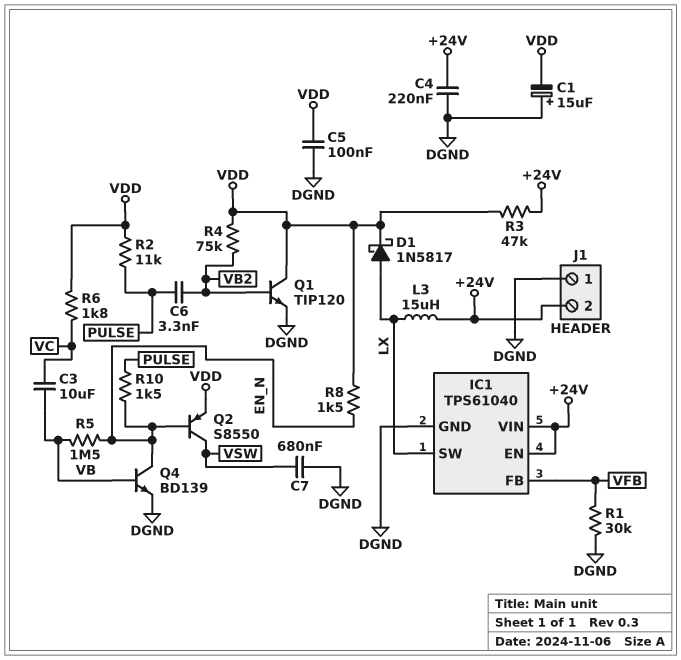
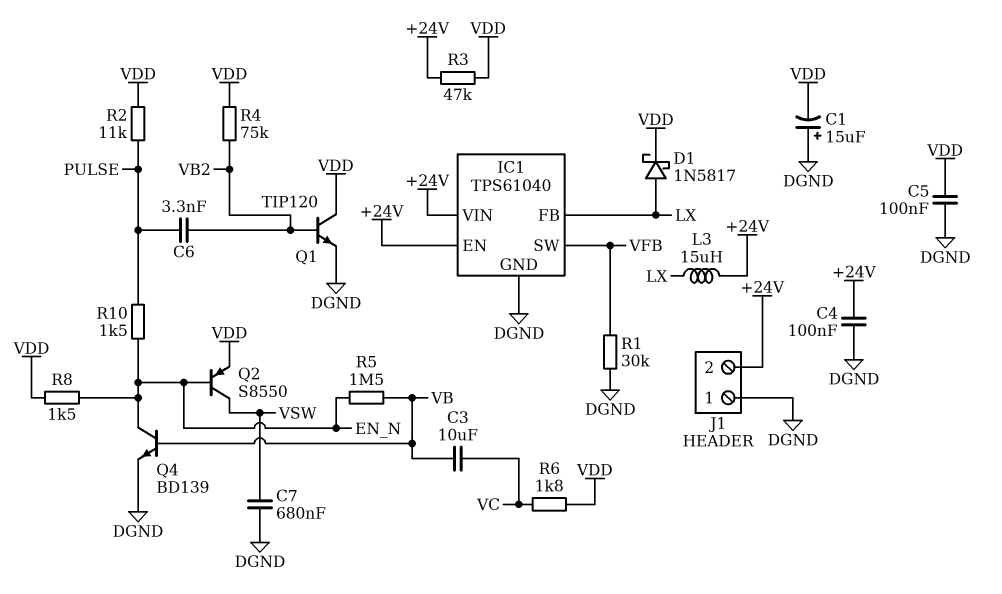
C4: 220nF (+24V, DGND) -> 100nF (+24V, DGND)
IC1 pin FB: VFB -> LX
IC1 pin SW: LX -> VFB

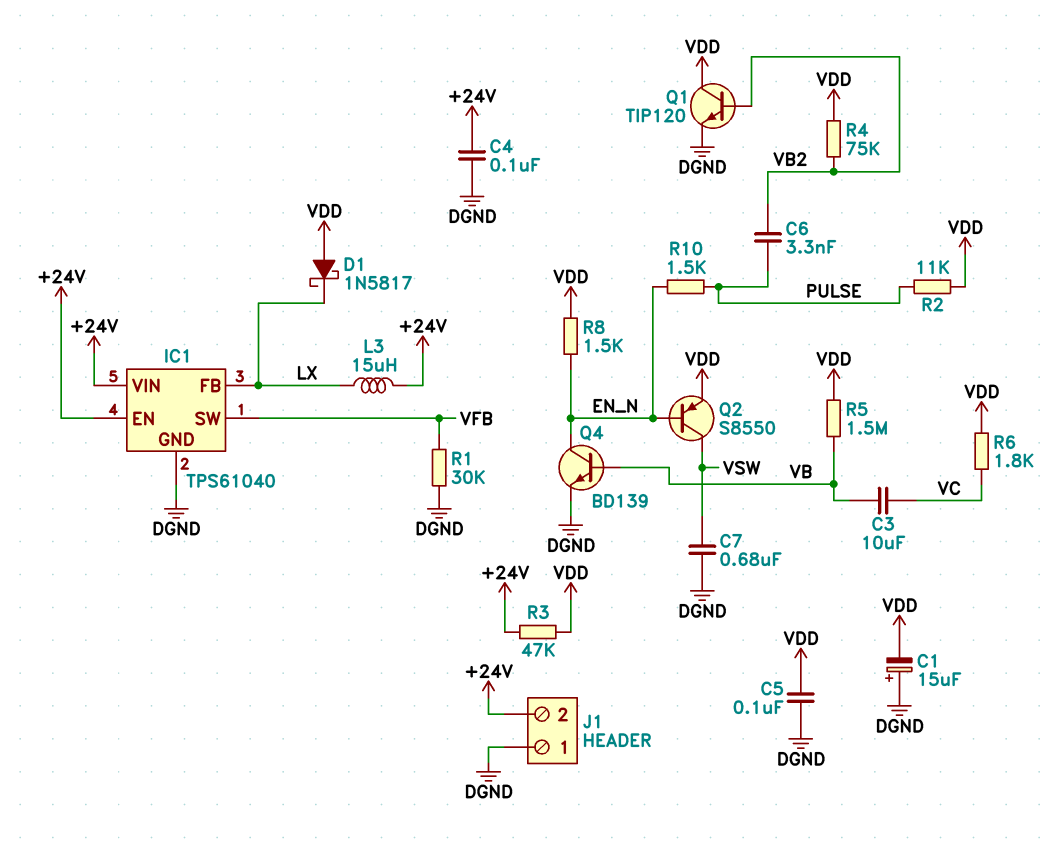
D1: schottky 1N5817 (A LX, K VDD) -> schottky 1N5817 (A VDD, K LX)
R5: 1.5M (EN_N, VB) -> 1.5M (VB, VDD)

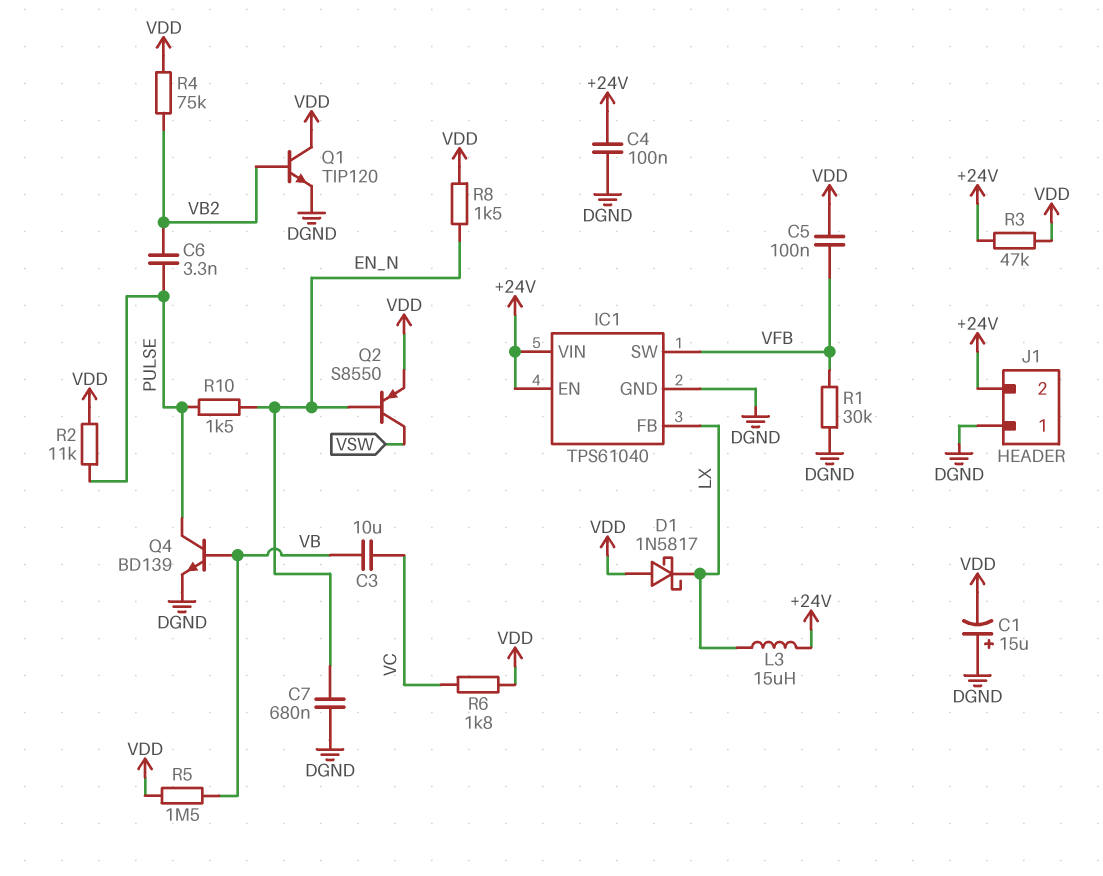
C5: 100nF (DGND, VDD) -> 100nF (VDD, VFB)
C7: 680nF (DGND, VSW) -> 680nF (DGND, EN_N)
Q4: NPN BD139 (B VB, C EN_N, E DGND) -> NPN BD139 (B VB, C PULSE, E DGND)

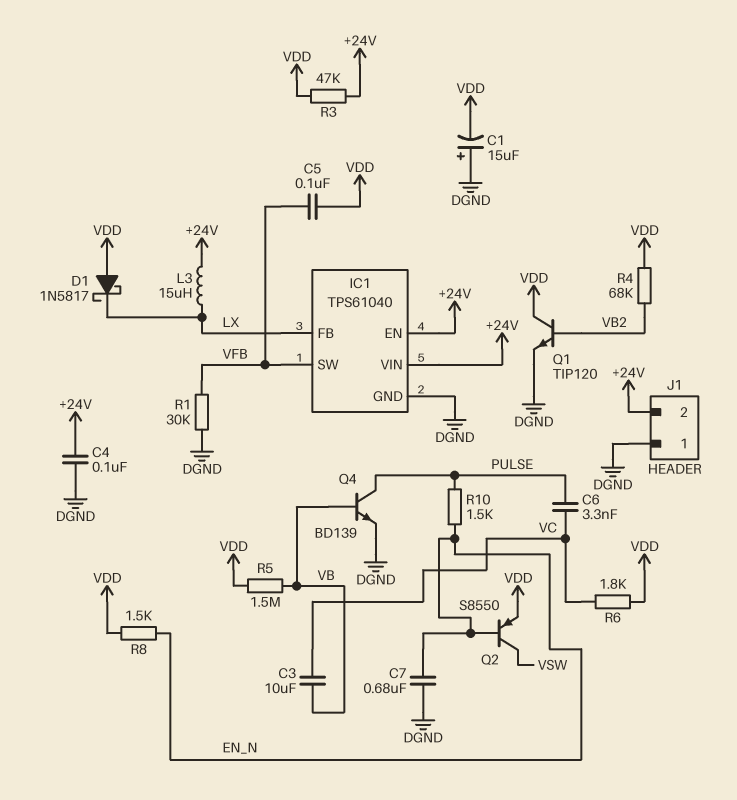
C6: 3.3nF (PULSE, VB2) -> 3.3nF (PULSE, VC)
R2: 11k (PULSE, VDD) -> none
R4: 75k (VB2, VDD) -> 68k (VB2, VDD)

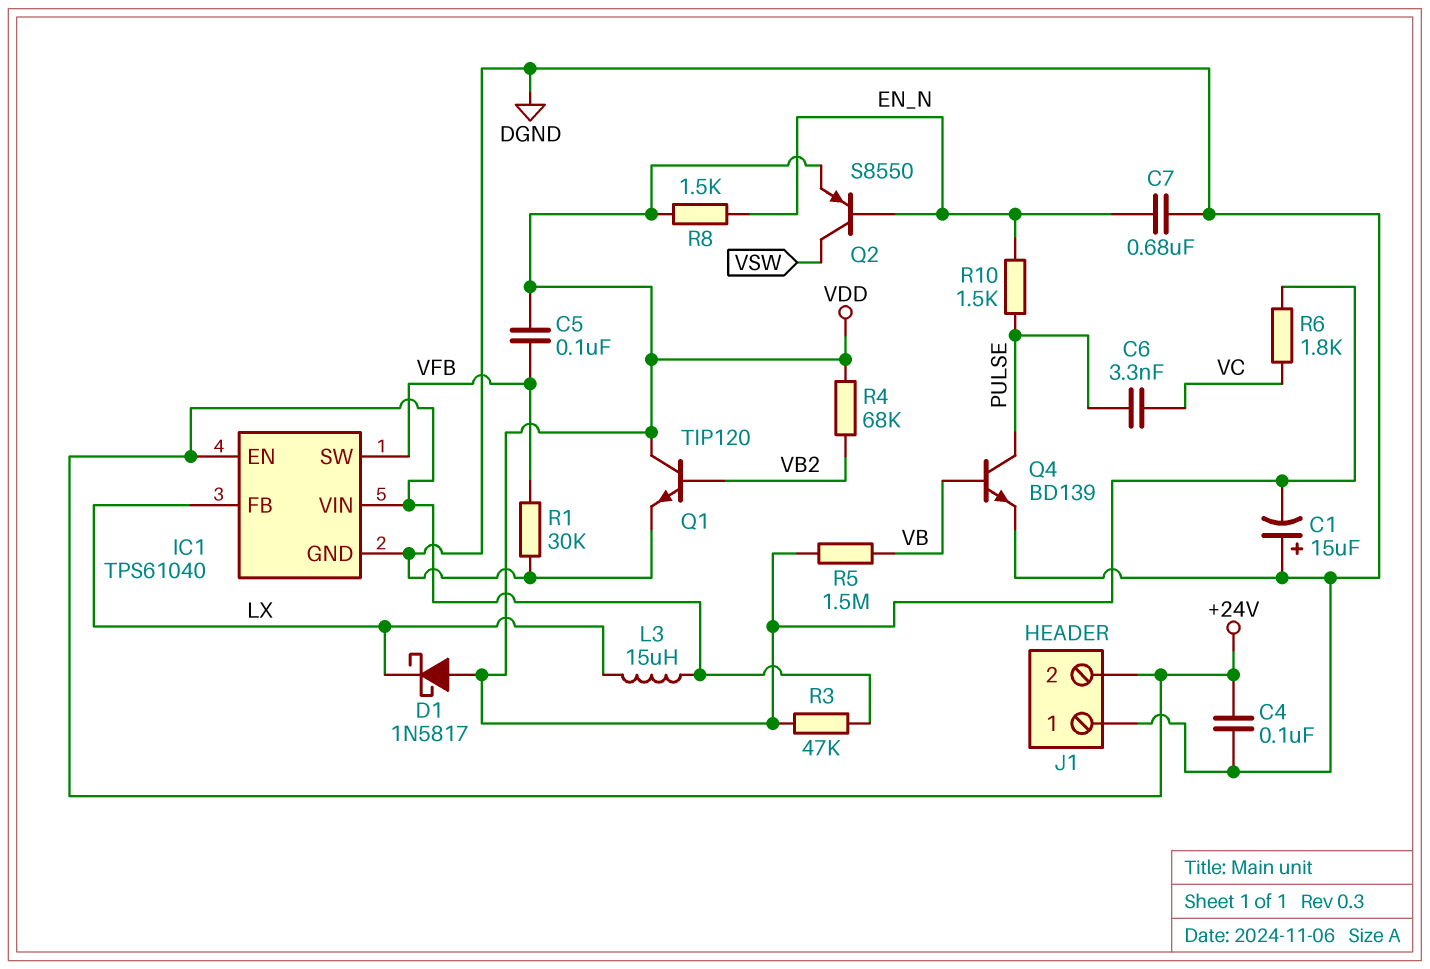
C3: 10uF (VB, VC) -> none

